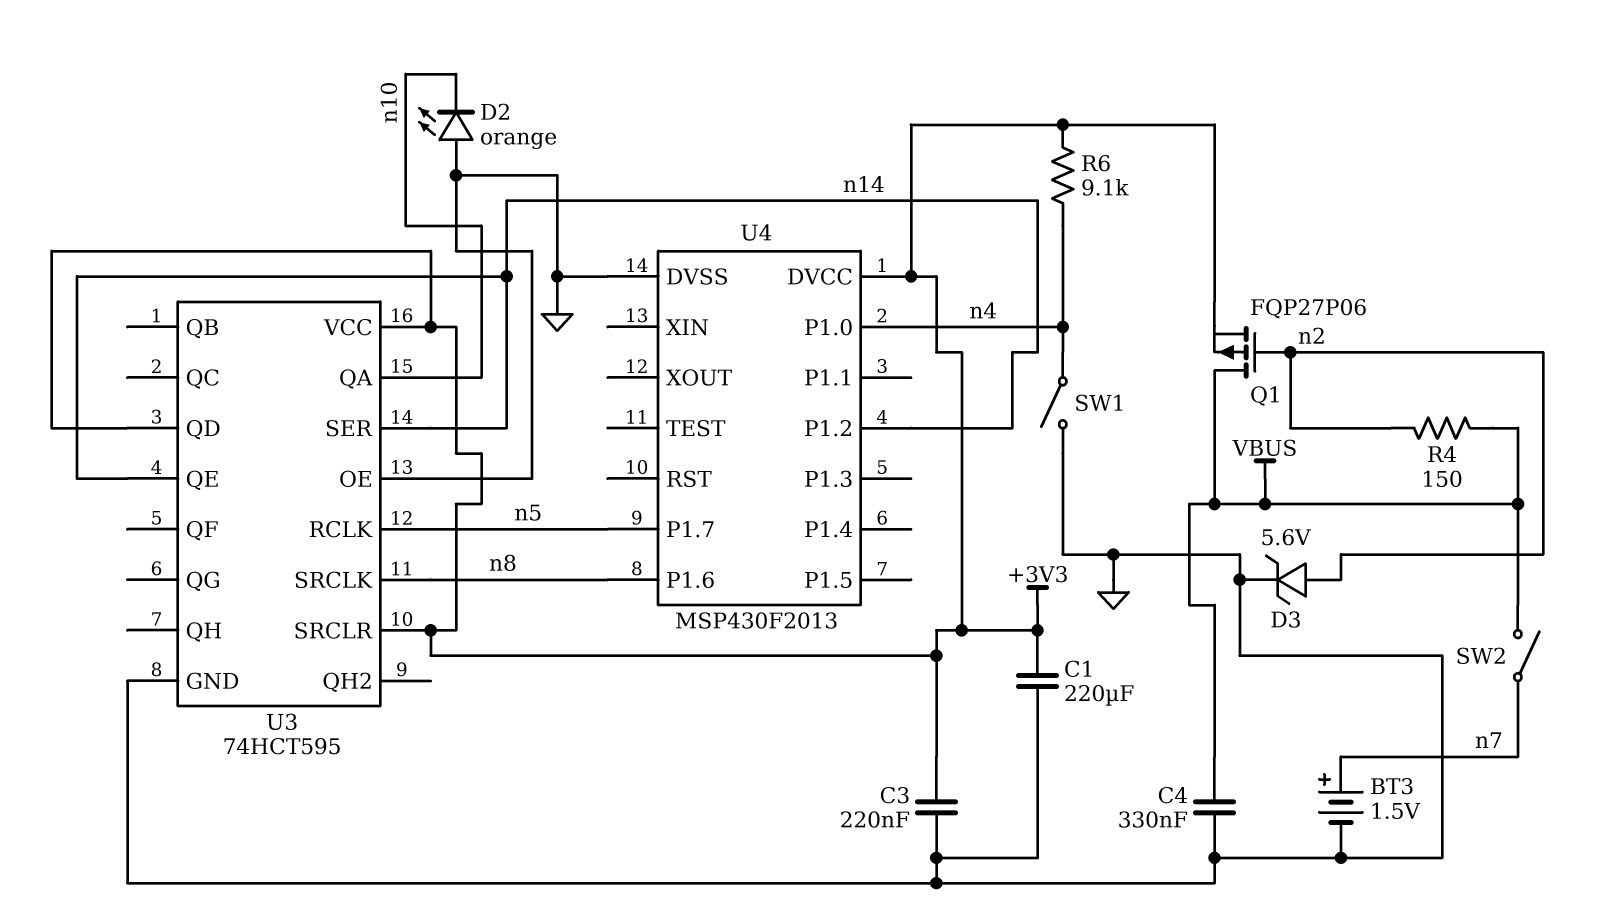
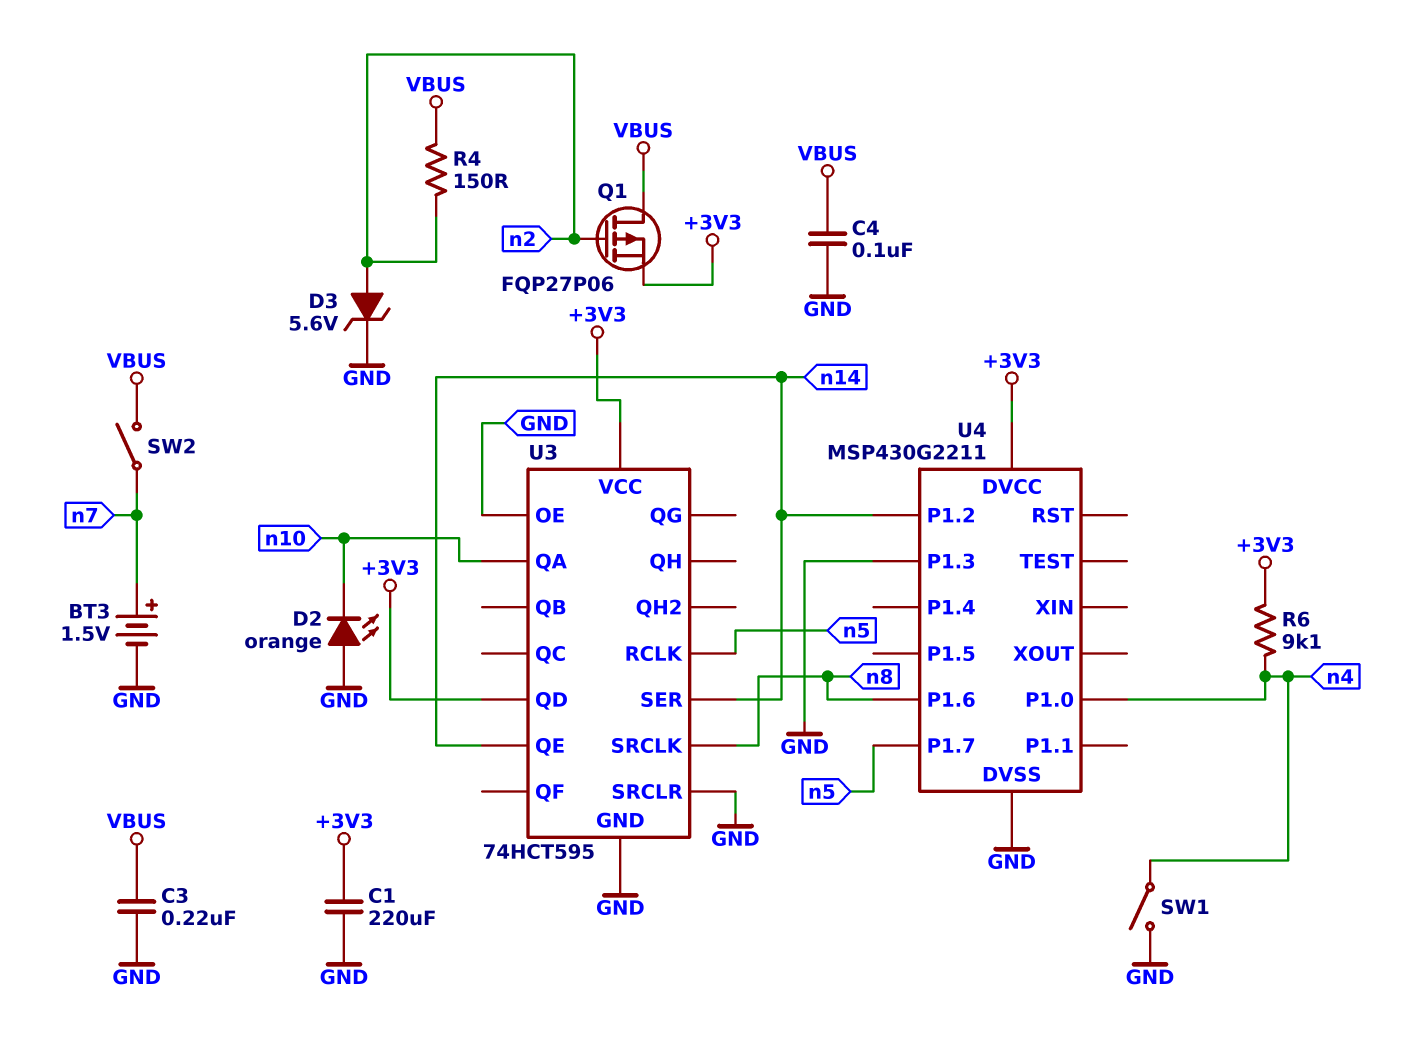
C3: 220nF (+3V3, GND) -> 220nF (GND, VBUS)
C4: 330nF (GND, VBUS) -> 100nF (GND, VBUS)
U3 pin SRCLR: +3V3 -> GND
U4: MSP430F2013 -> MSP430G2211
U4 pin P1.3: none -> GND

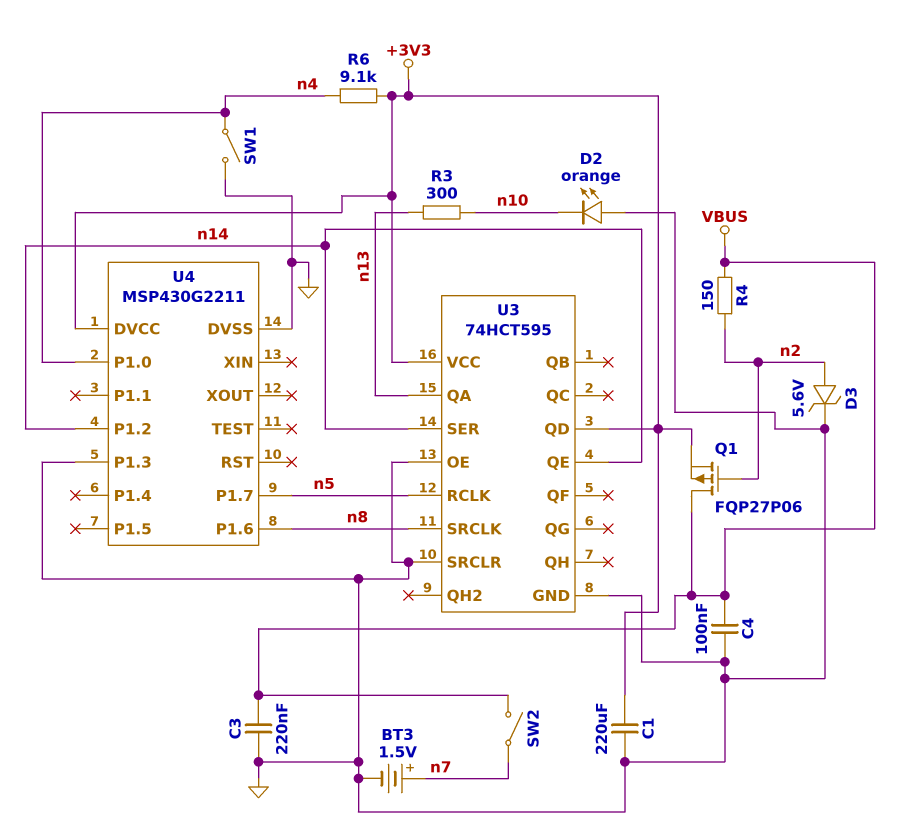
R3: none -> 300 (n10, n13)
U3 pin QA: n10 -> n13

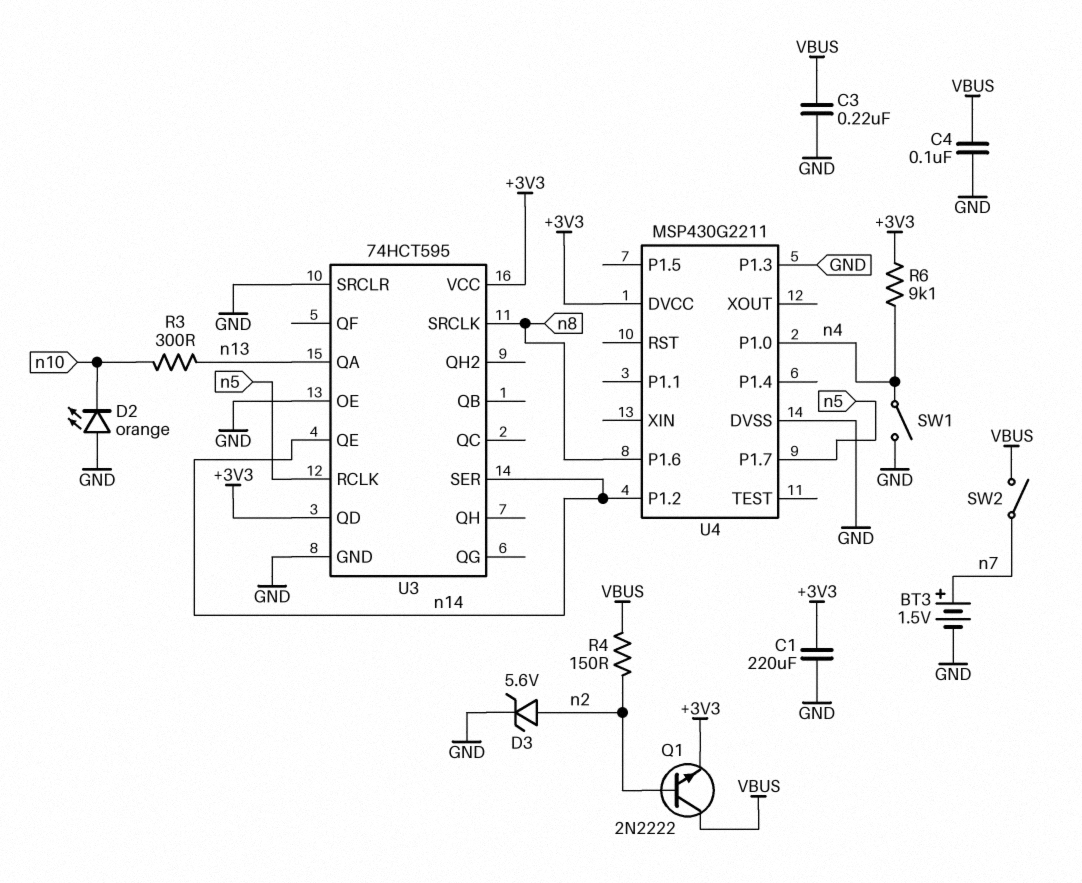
Q1: PMOS FQP27P06 (G n2, D VBUS, S +3V3) -> NPN 2N2222 (B n2, C VBUS, E +3V3)

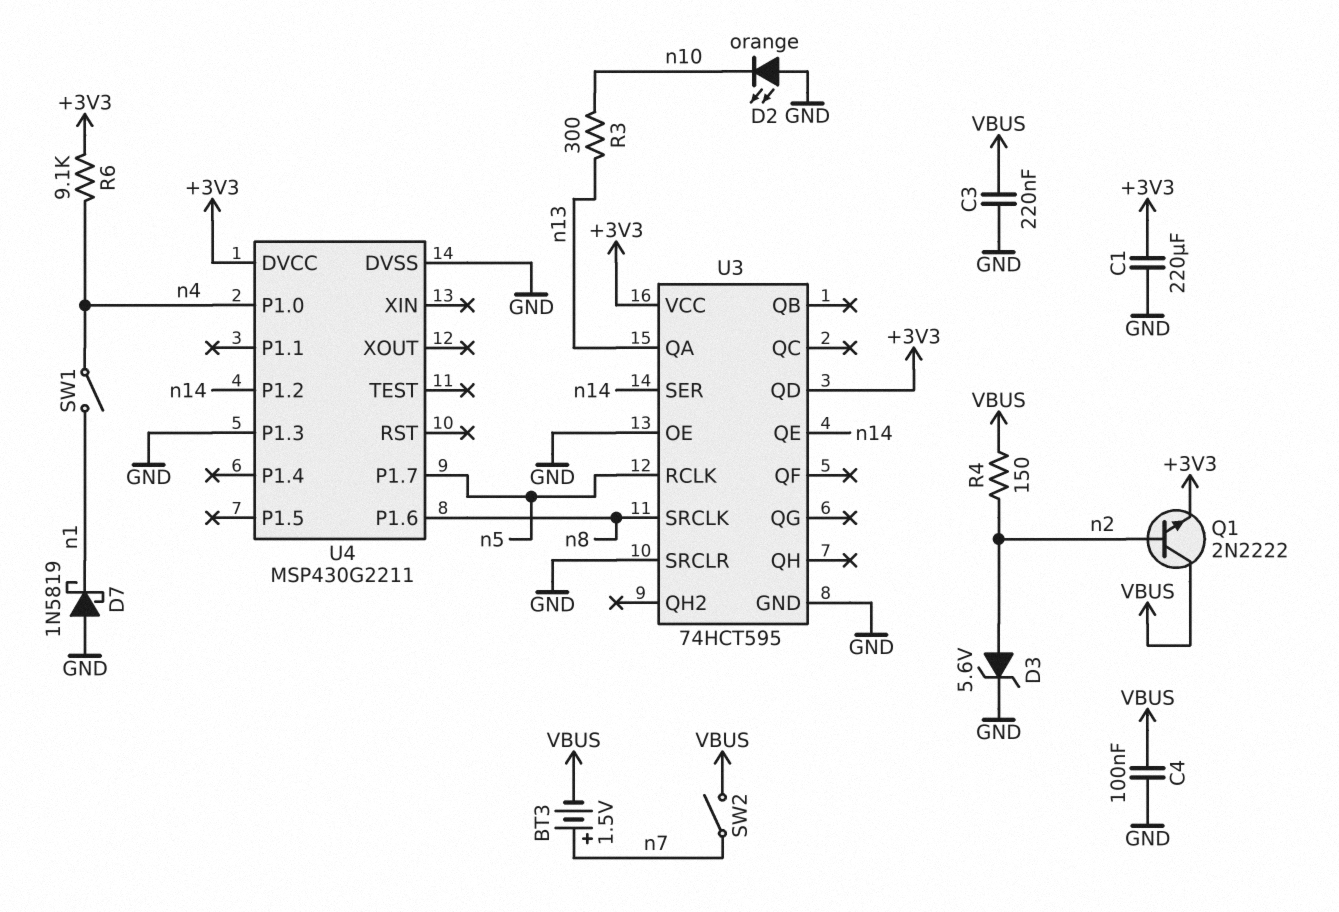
BT3: 1.5V (plus n7, minus GND) -> 1.5V (plus n7, minus VBUS)
D7: none -> schottky 1N5819 (A GND, K n1)
SW1: switch (GND, n4) -> switch (n1, n4)

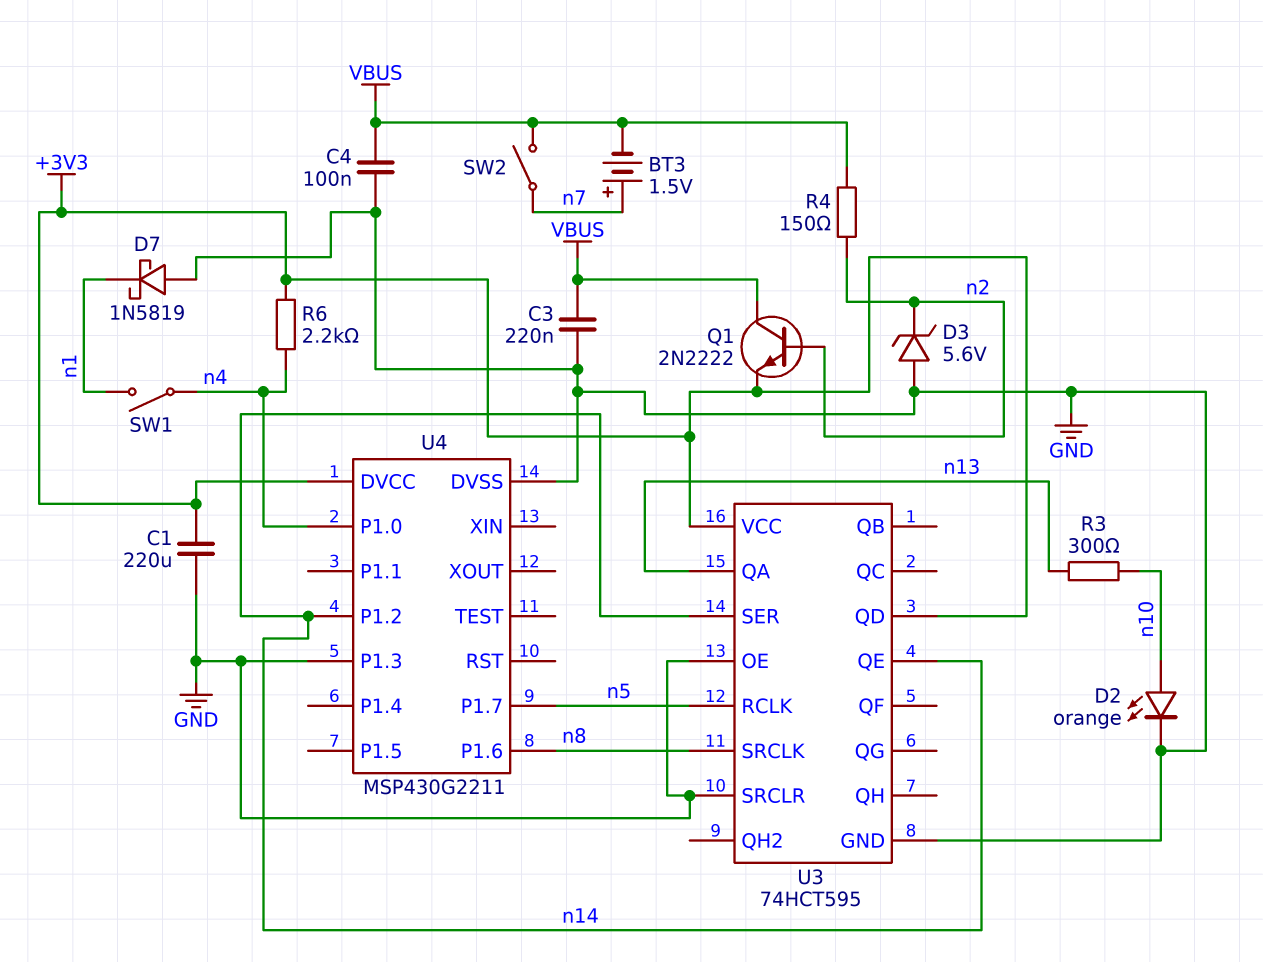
D2: LED orange (A GND, K n10) -> LED orange (A n10, K GND)
D3: zener 5.6V (A n2, K GND) -> zener 5.6V (A GND, K n2)
R6: 9.1k (+3V3, n4) -> 2.2k (+3V3, n4)

